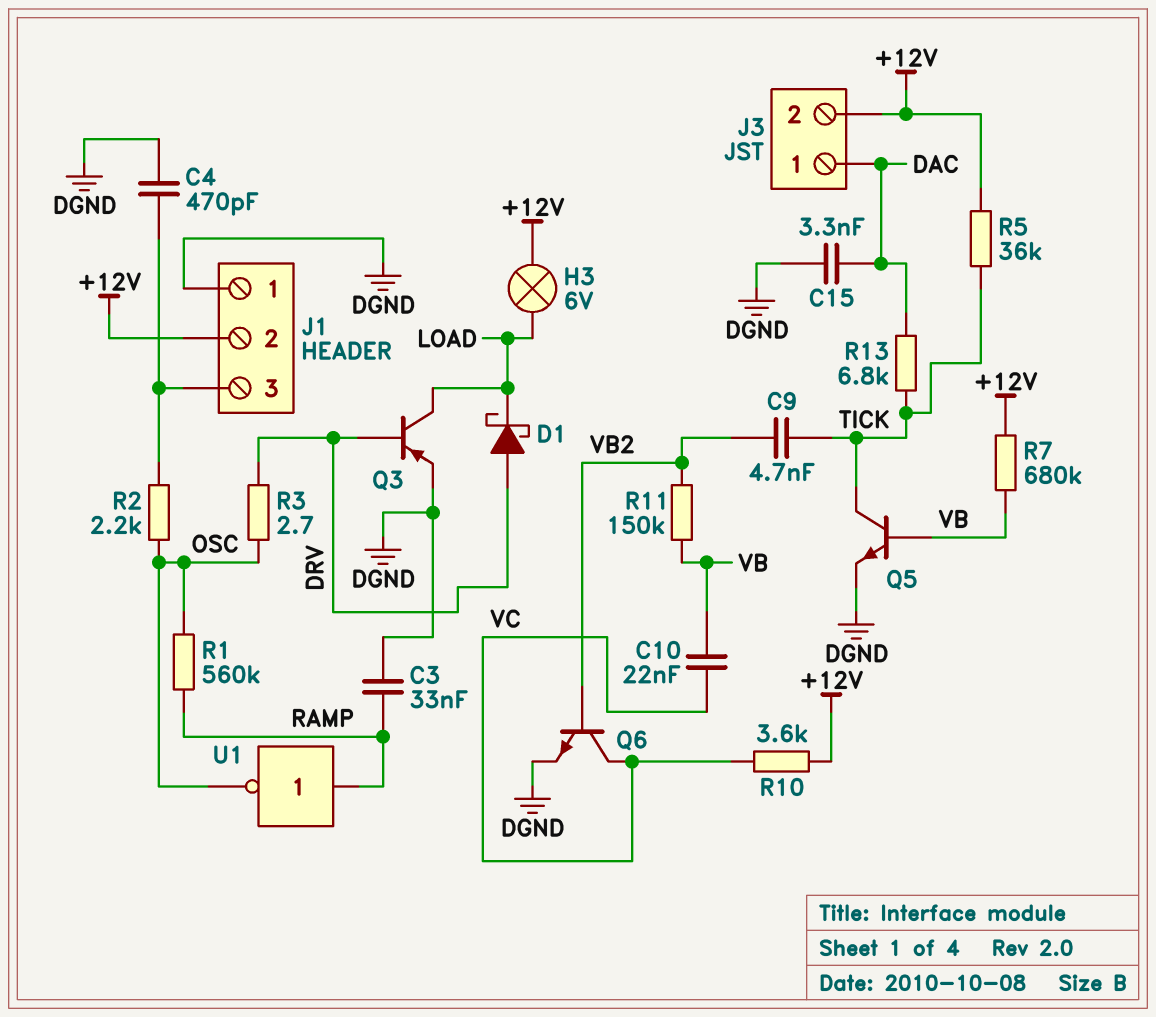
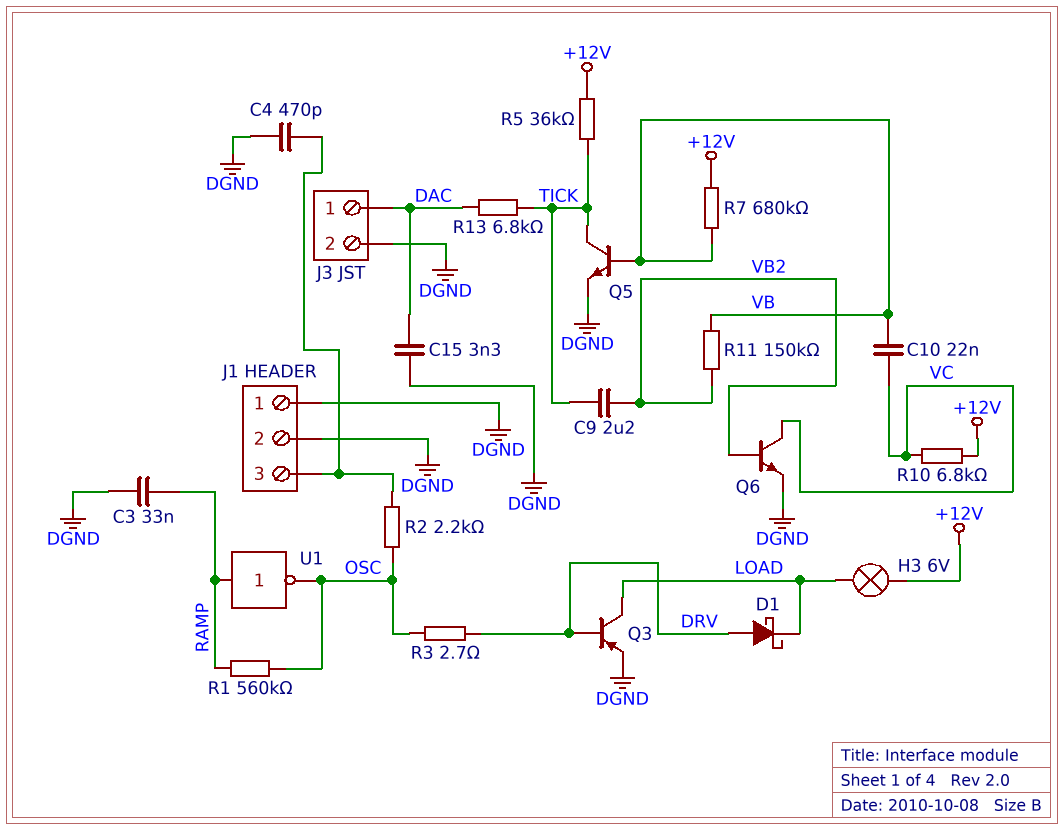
C9: 4.7nF (TICK, VB2) -> 2.2uF (TICK, VB2)
J1 pin 2: +12V -> DGND
J3 pin 2: +12V -> DGND
R10: 3.6k (+12V, VC) -> 6.8k (+12V, VC)

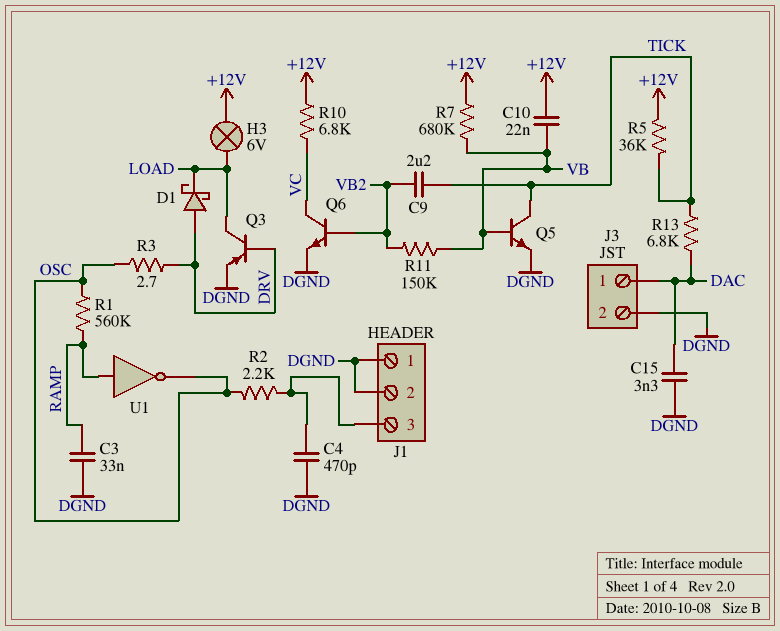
C10: 22nF (VB, VC) -> 22nF (+12V, VB)

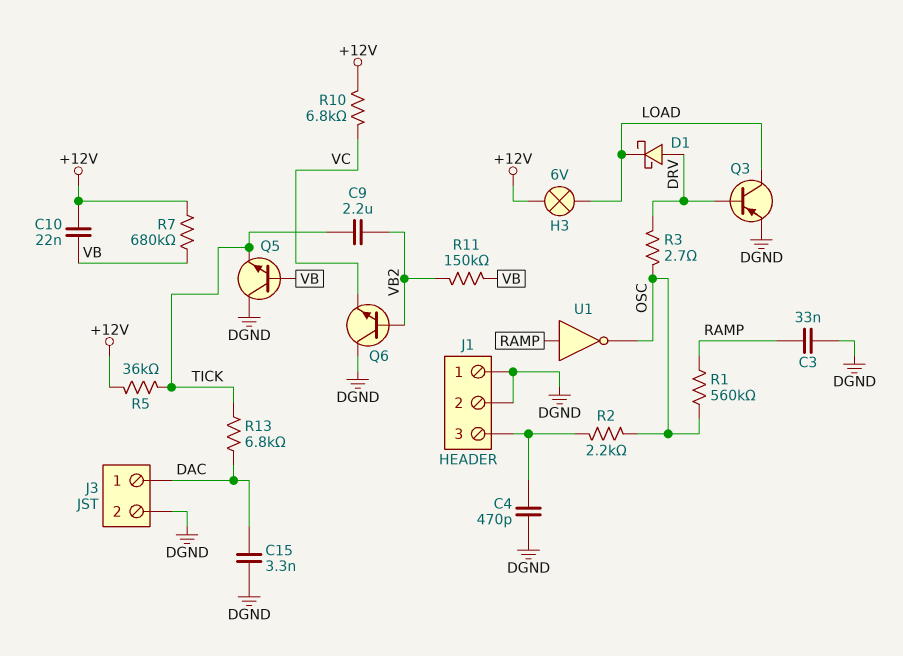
Q5: NPN (B VB, C TICK, E DGND) -> NPN (B VB, C DGND, E TICK)
Q6: NPN (B VB2, C VC, E DGND) -> NPN (B VB2, C DGND, E VC)

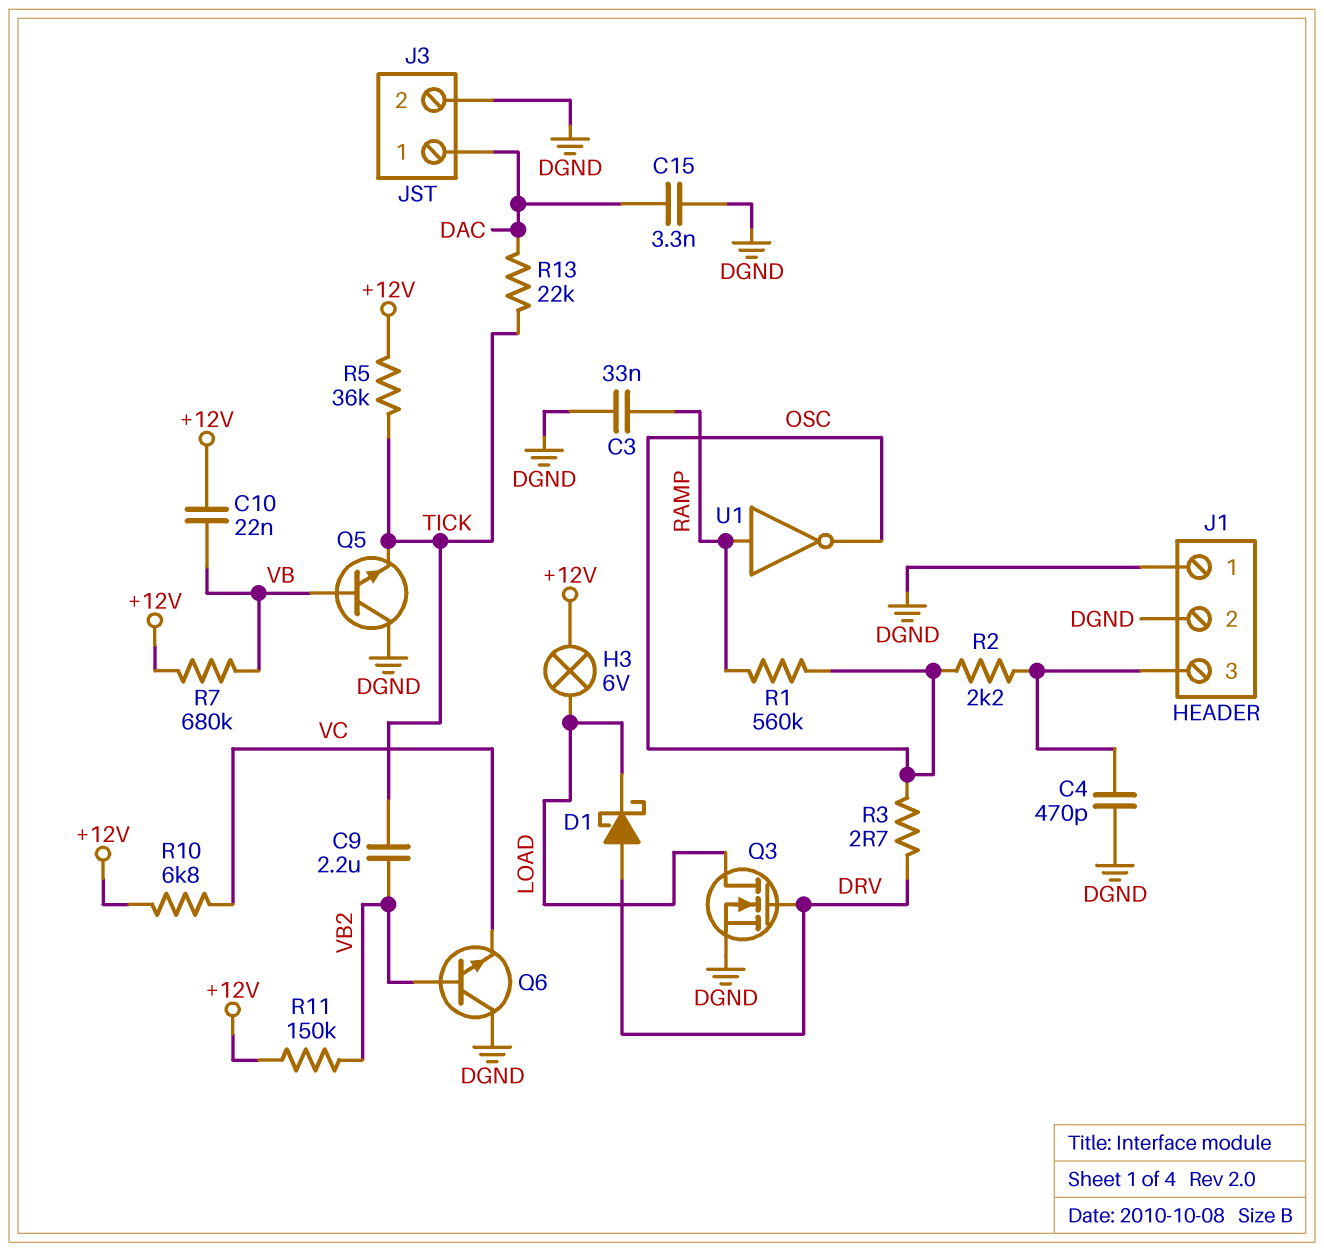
Q3: PNP (B DRV, C LOAD, E DGND) -> NMOS (G DRV, D LOAD, S DGND)
R11: 150k (VB, VB2) -> 150k (+12V, VB2)
R13: 6.8k (DAC, TICK) -> 22k (DAC, TICK)

